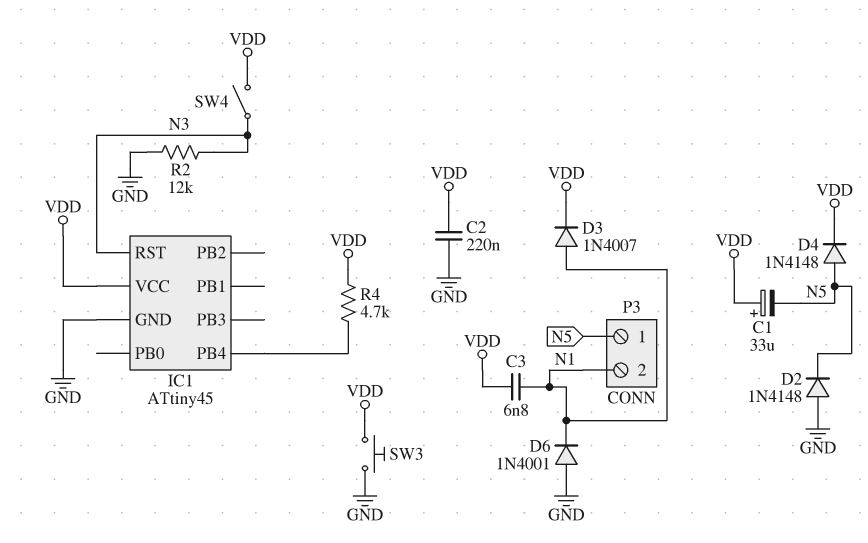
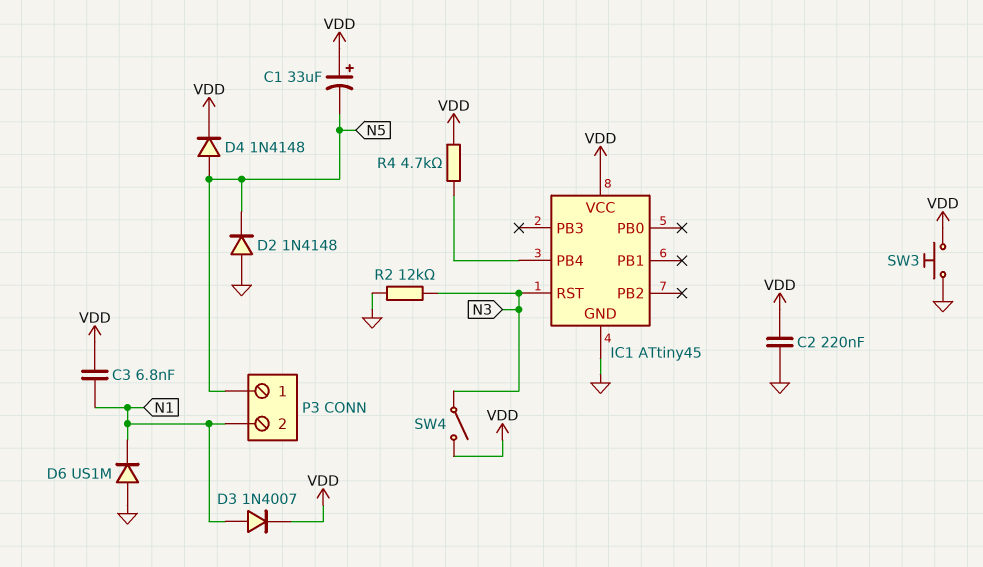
D6: diode 1N4001 (A GND, K N1) -> diode US1M (A GND, K N1)

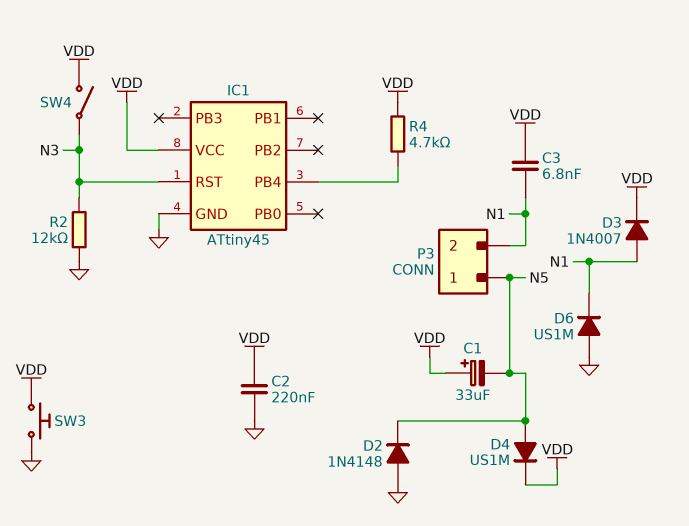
D4: diode 1N4148 (A N5, K VDD) -> diode US1M (A N5, K VDD)

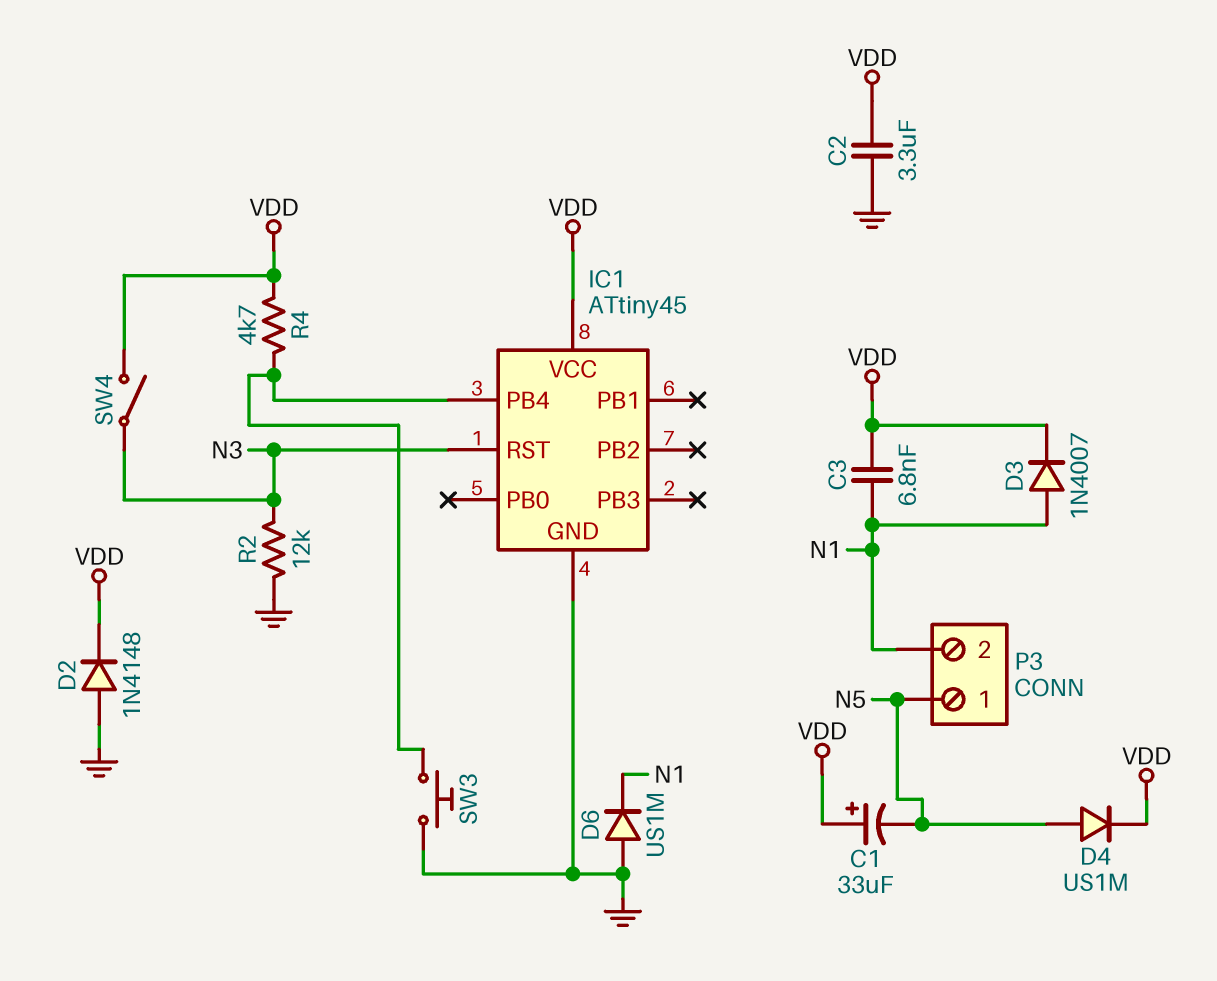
C2: 220nF (GND, VDD) -> 3.3uF (GND, VDD)
D2: diode 1N4148 (A GND, K N5) -> diode 1N4148 (A GND, K VDD)
SW3: button (GND, VDD) -> button (GND, IC1/PB4)

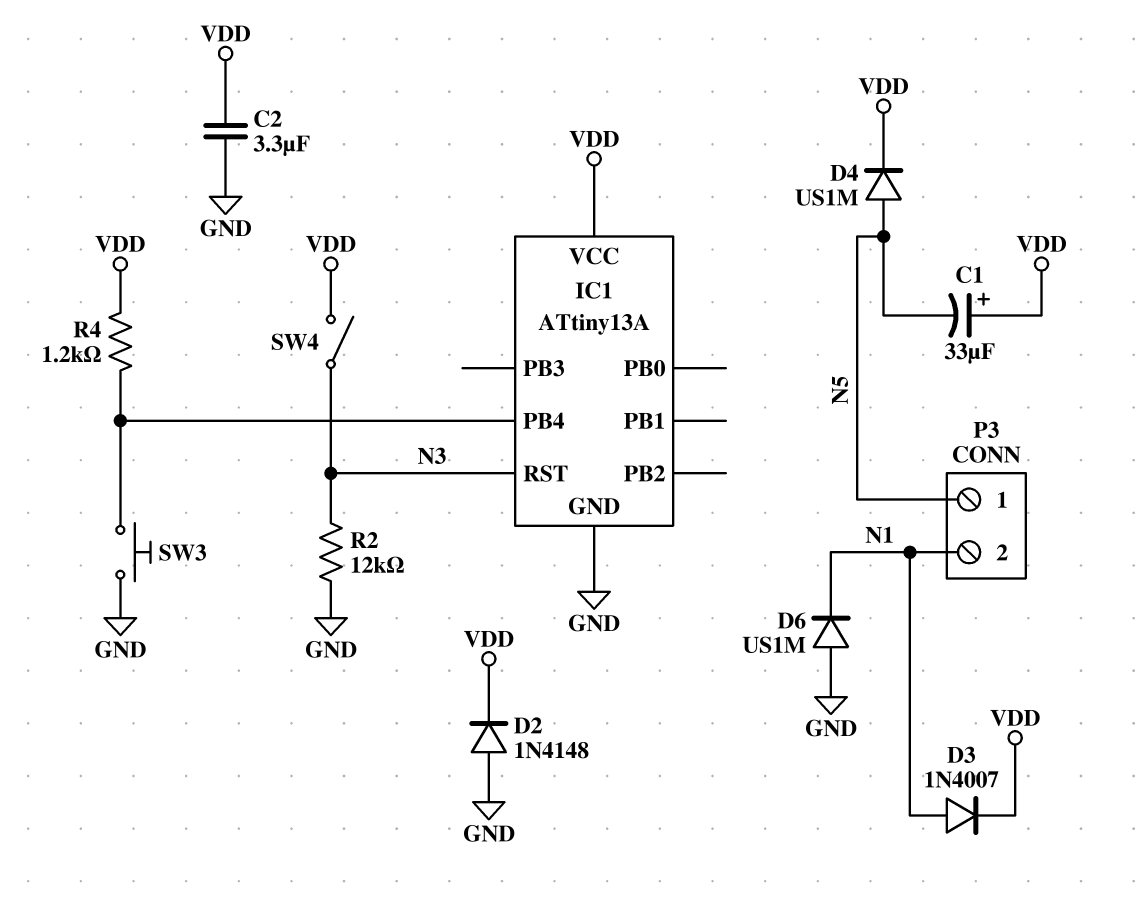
C3: 6.8nF (N1, VDD) -> none
IC1: ATtiny45 -> ATtiny13A
R4: 4.7k (IC1/PB4, VDD) -> 1.2k (IC1/PB4, VDD)

